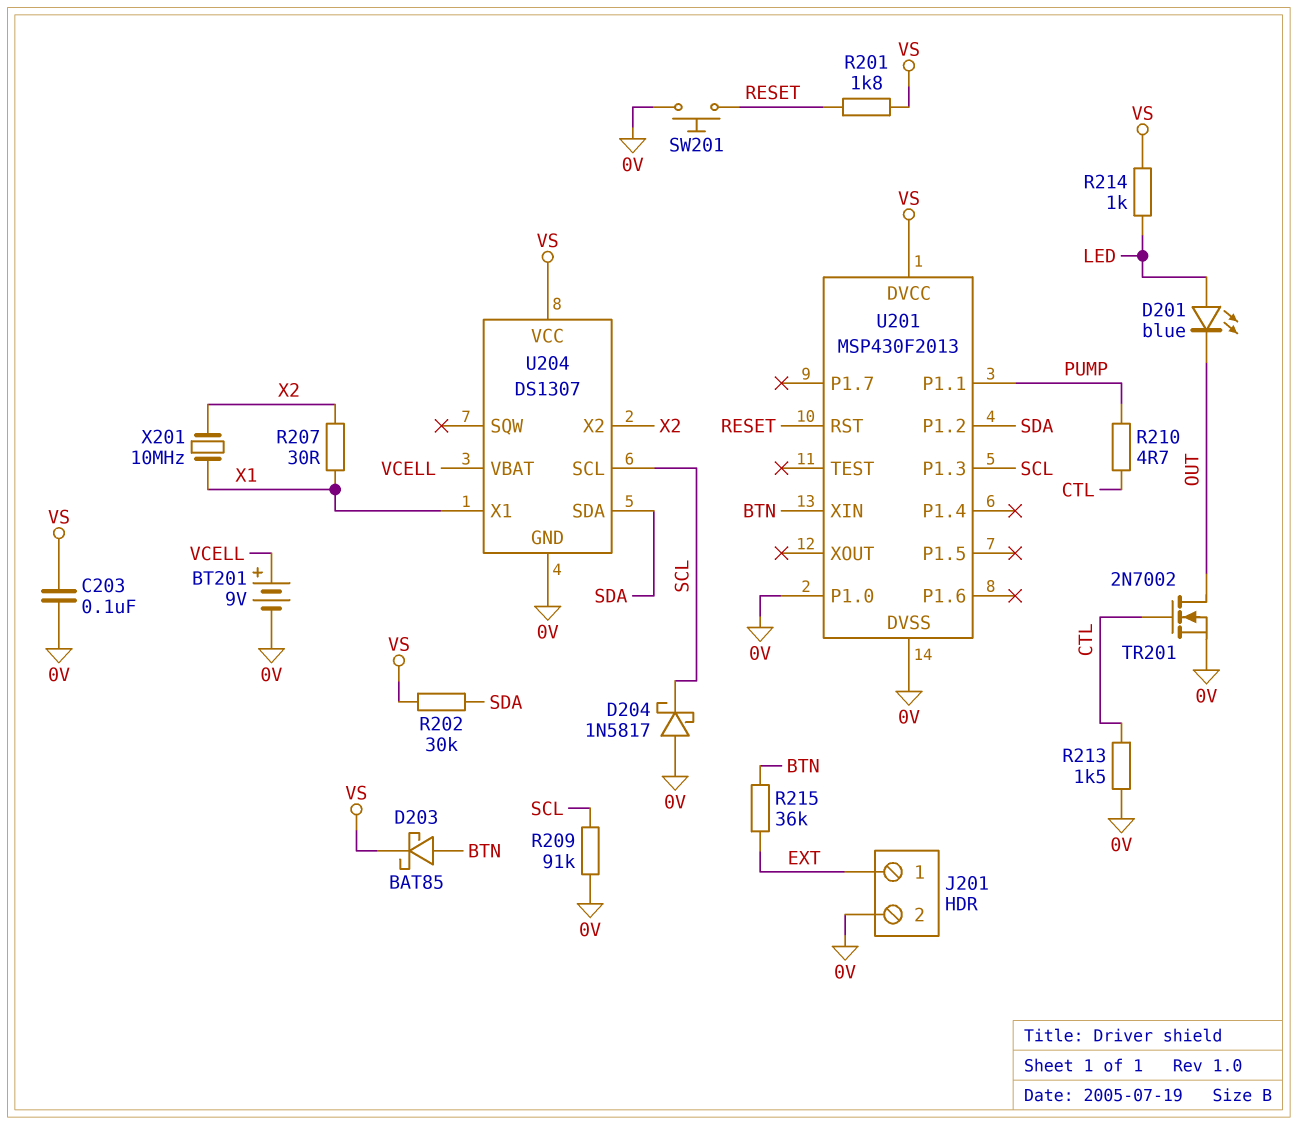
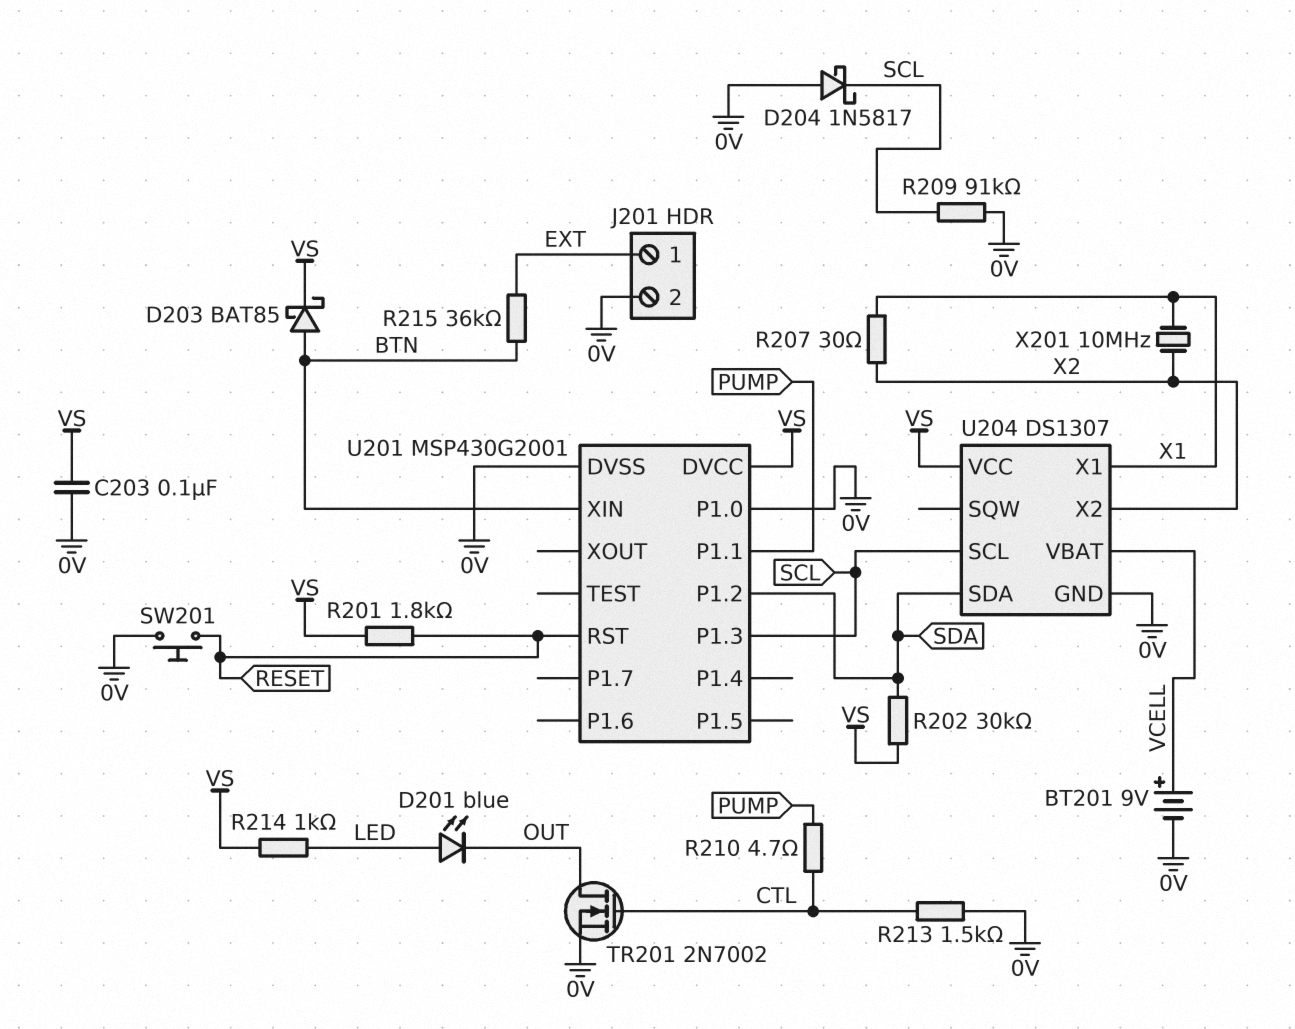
U201: MSP430F2013 -> MSP430G2001

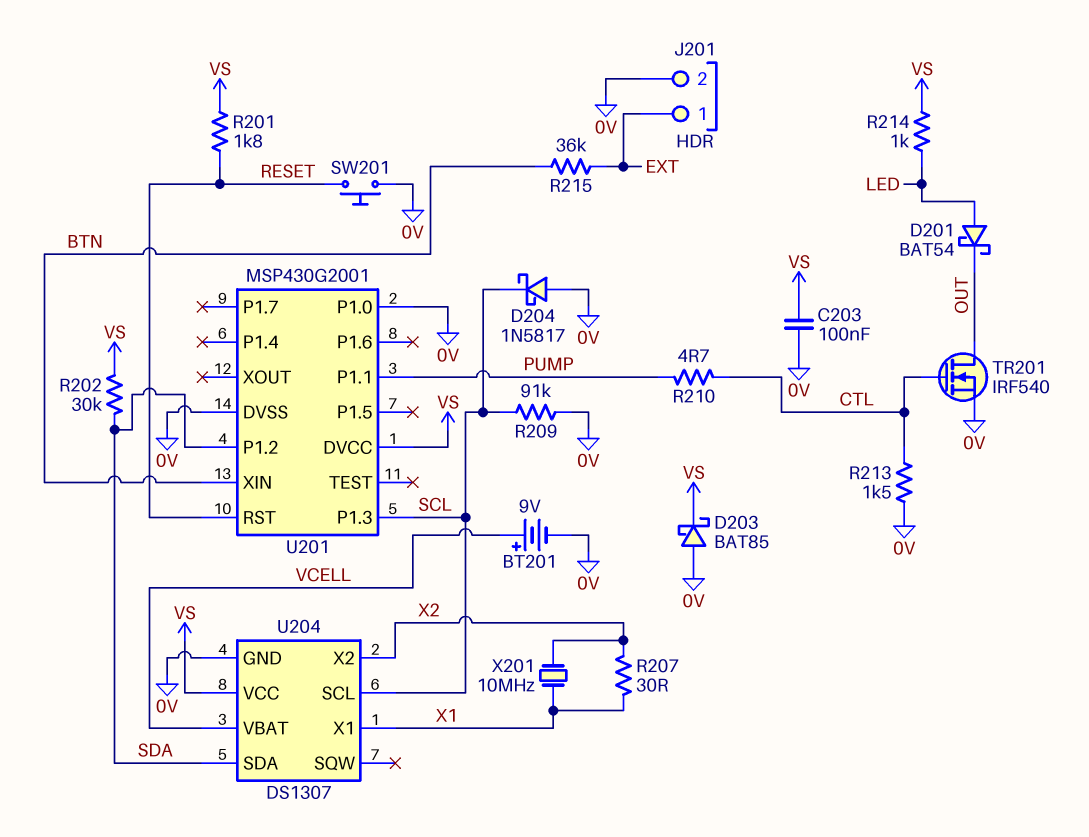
D201: LED blue (A LED, K OUT) -> schottky BAT54 (A LED, K OUT)
D203: schottky BAT85 (A BTN, K VS) -> schottky BAT85 (A 0V, K VS)
TR201: NMOS 2N7002 (G CTL, D OUT, S 0V) -> NMOS IRF540 (G CTL, D OUT, S 0V)

